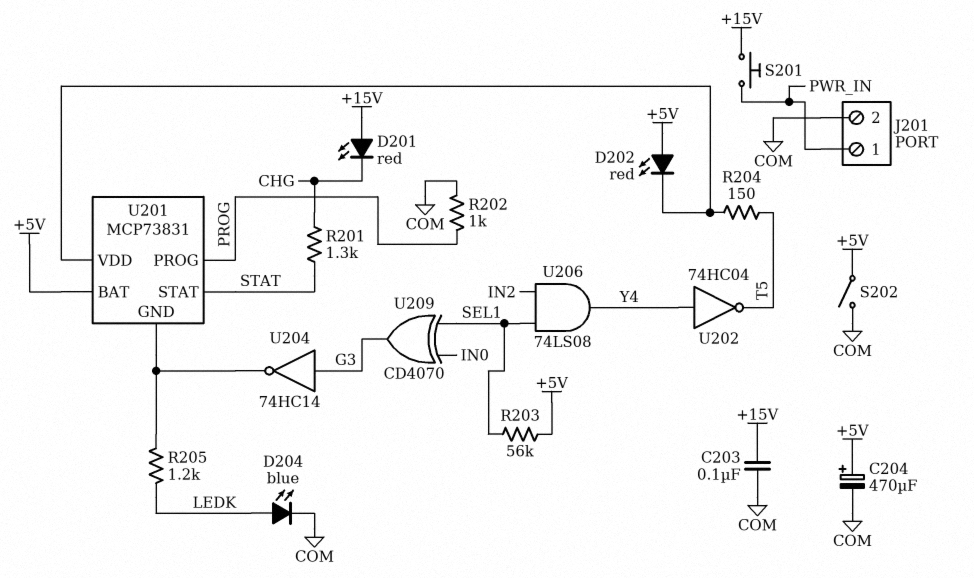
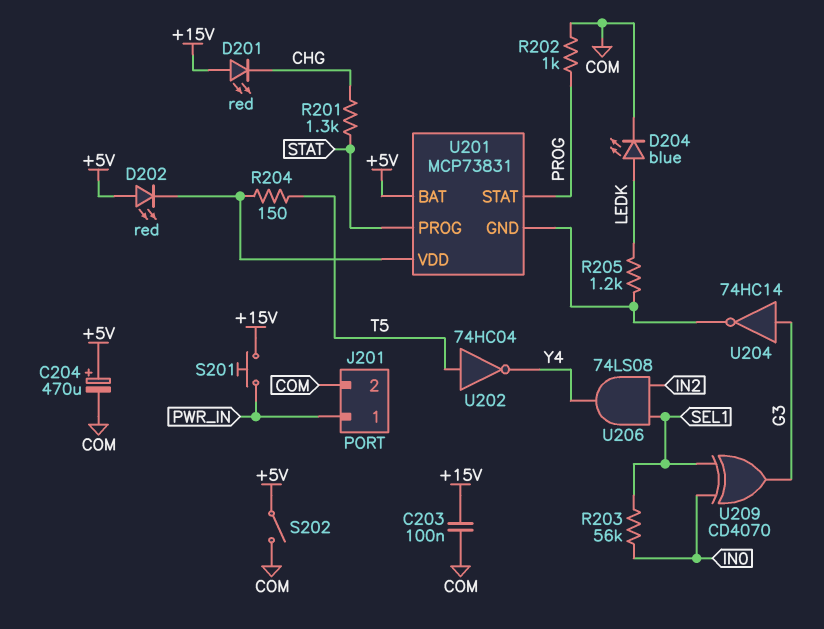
R203: 56k (+5V, SEL1) -> 56k (IN0, SEL1)
U201 pin PROG: PROG -> STAT
U201 pin STAT: STAT -> PROG
U202: NOT 74HC04 (in Y4, out T5) -> NOT 74HC04 (in T5, out Y4)

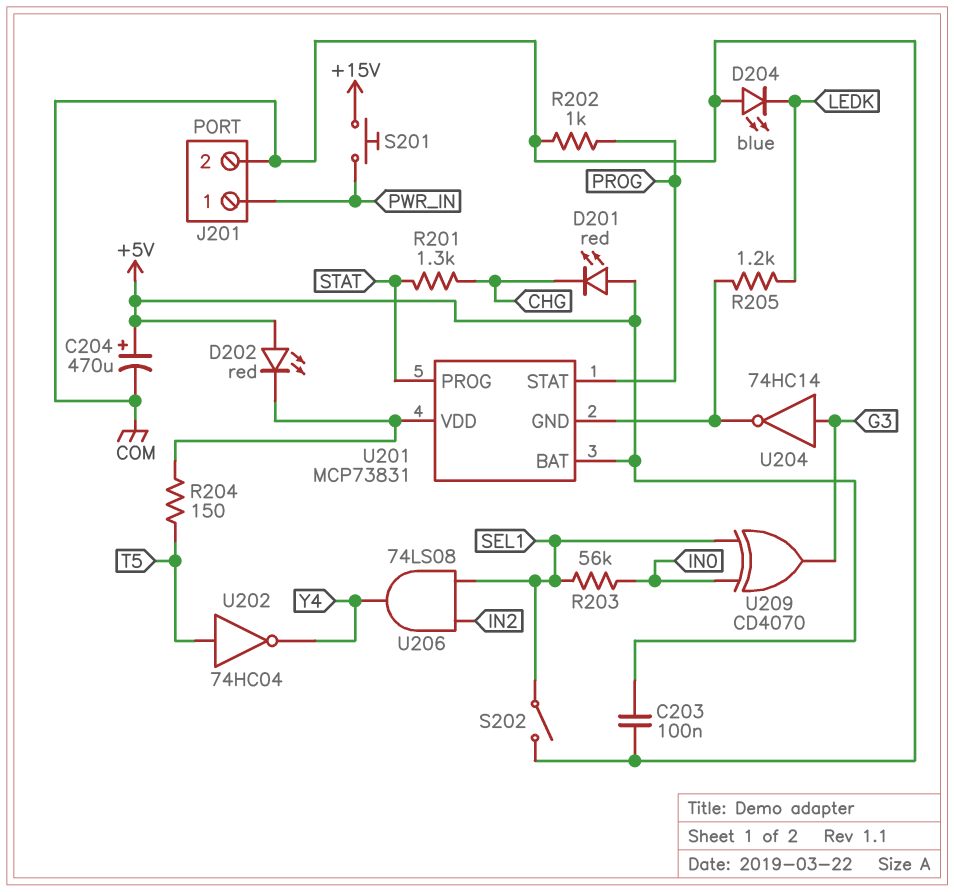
C203: 100nF (+15V, COM) -> 100nF (+5V, COM)
D201: LED red (A +15V, K CHG) -> LED red (A +5V, K CHG)
D204: LED blue (A LEDK, K COM) -> LED blue (A COM, K LEDK)
S202: switch (+5V, COM) -> switch (COM, SEL1)

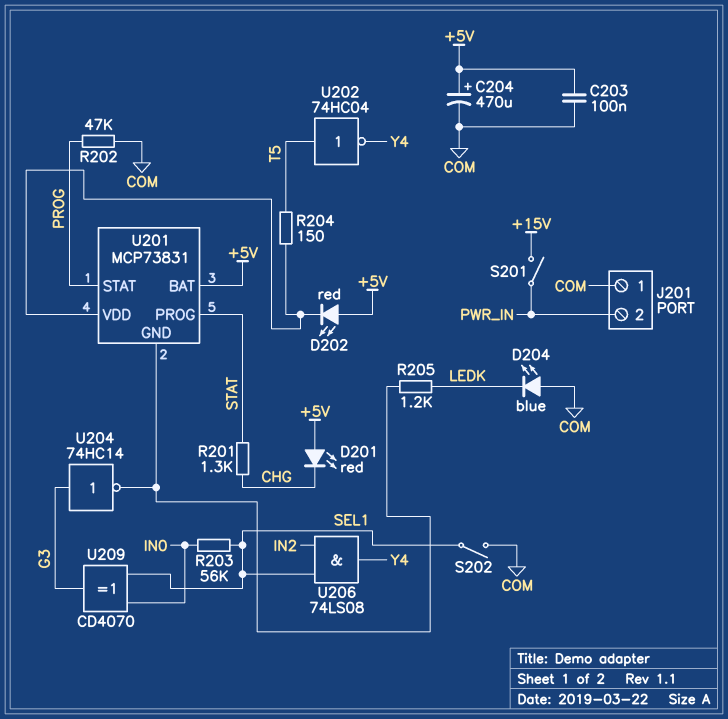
J201 pin 1: PWR_IN -> COM
J201 pin 2: COM -> PWR_IN
R202: 1k (COM, PROG) -> 47k (COM, PROG)
S201: button (+15V, PWR_IN) -> switch (+15V, PWR_IN)

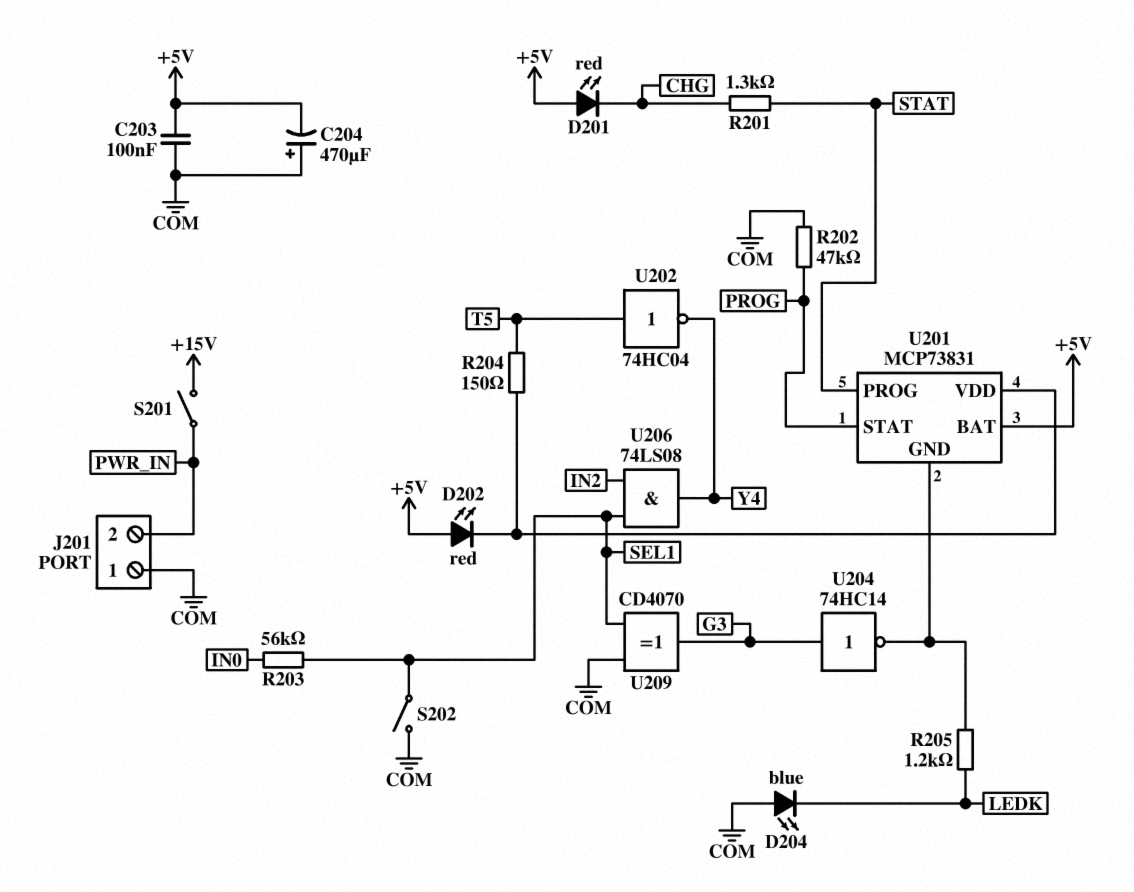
C204: 470uF (plus +5V, minus COM) -> 470uF (plus COM, minus +5V)
U209: XOR CD4070 (in IN0, in SEL1, out G3) -> XOR CD4070 (in COM, in SEL1, out G3)

